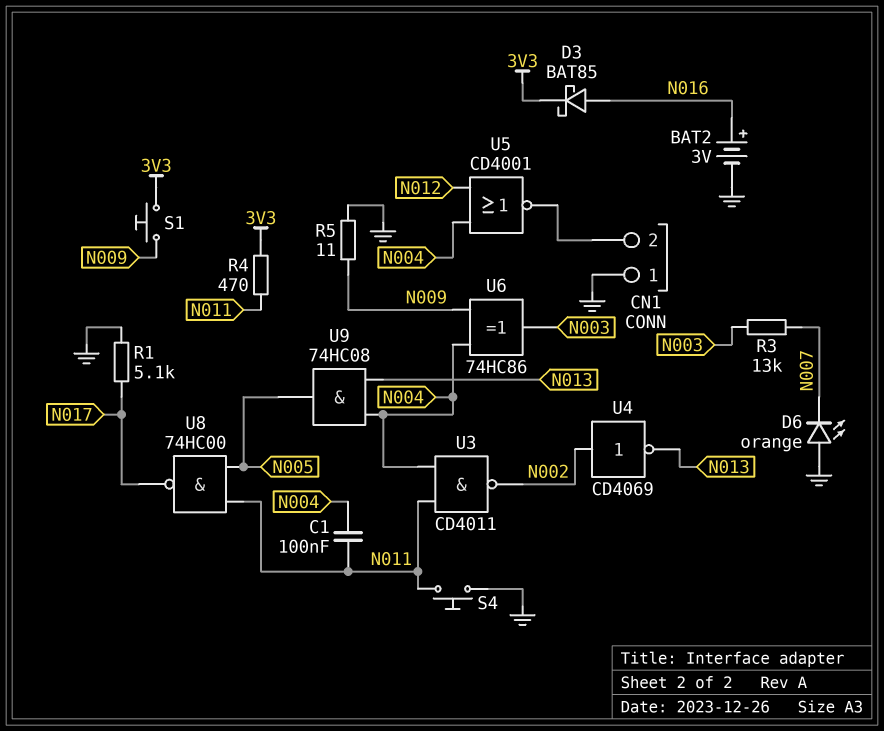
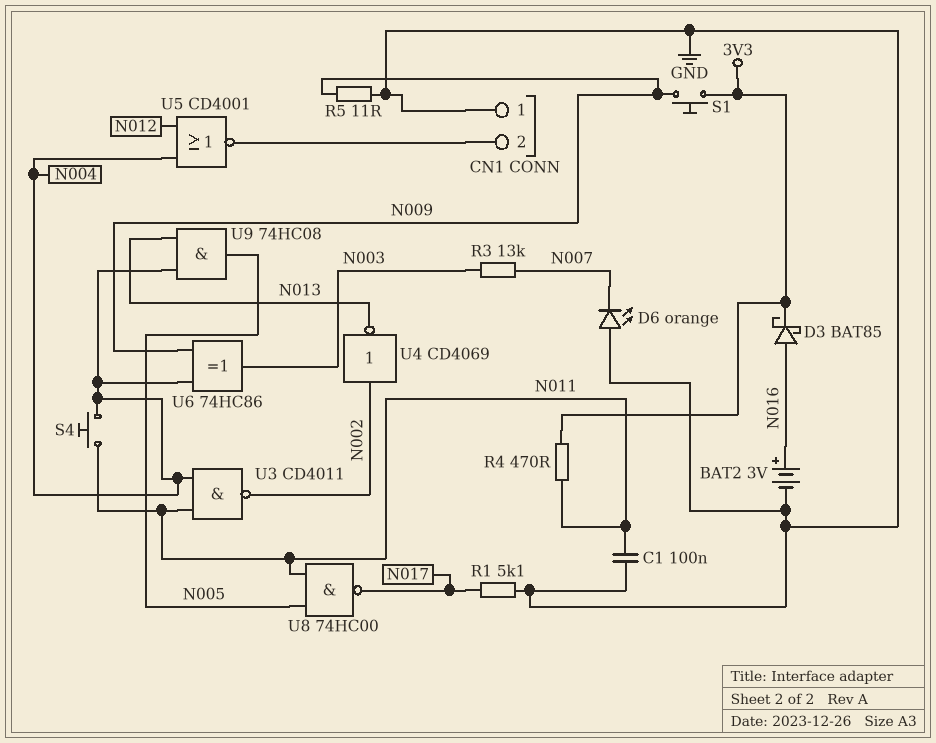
C1: 100nF (N004, N011) -> 100nF (GND, N011)
S4: button (GND, N011) -> button (N004, N011)

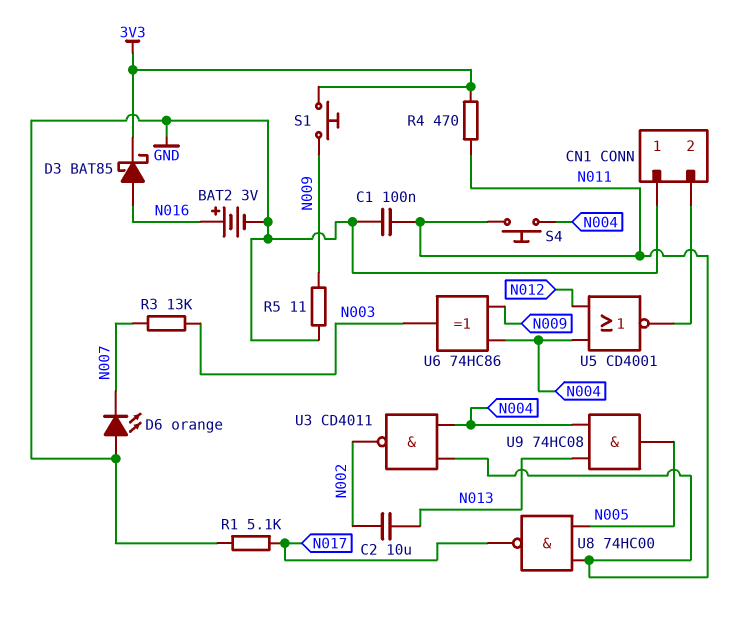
C2: none -> 10uF (N002, N013)
U4: NOT CD4069 (in N002, out N013) -> none

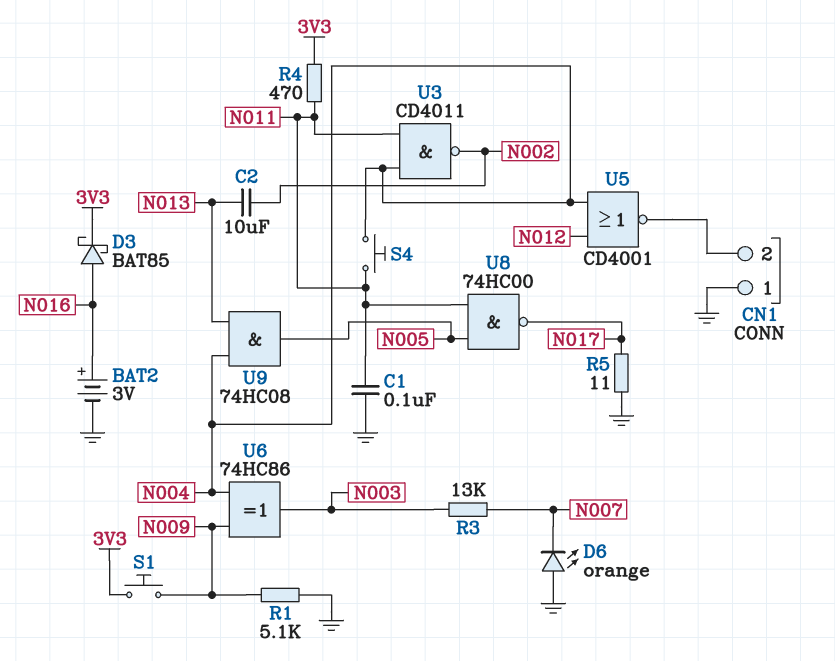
R1: 5.1k (GND, N017) -> 5.1k (GND, N009)
R5: 11 (GND, N009) -> 11 (GND, N017)

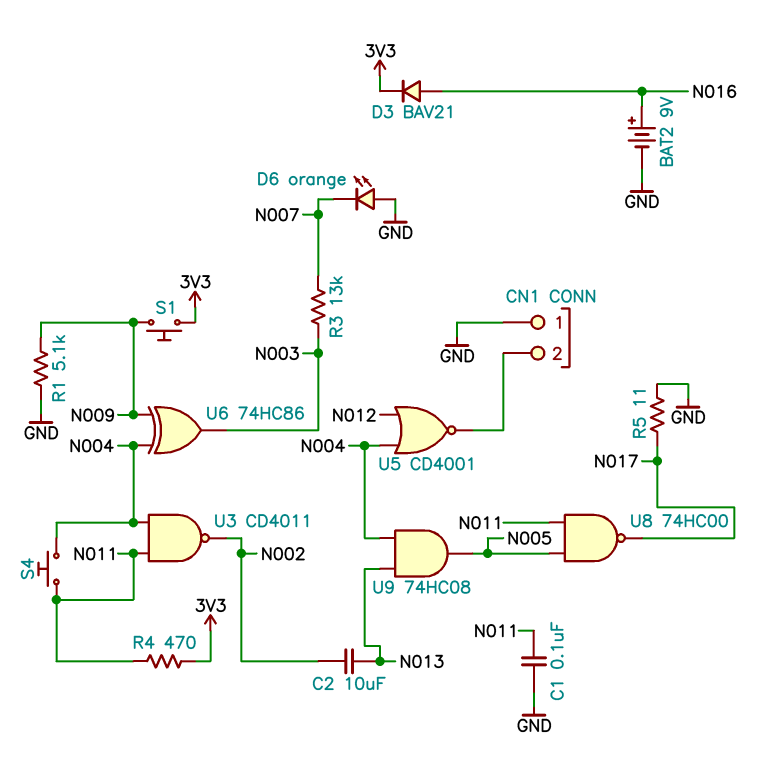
BAT2: 3V (plus N016, minus GND) -> 9V (plus N016, minus GND)
D3: schottky BAT85 (A N016, K 3V3) -> diode BAV21 (A N016, K 3V3)

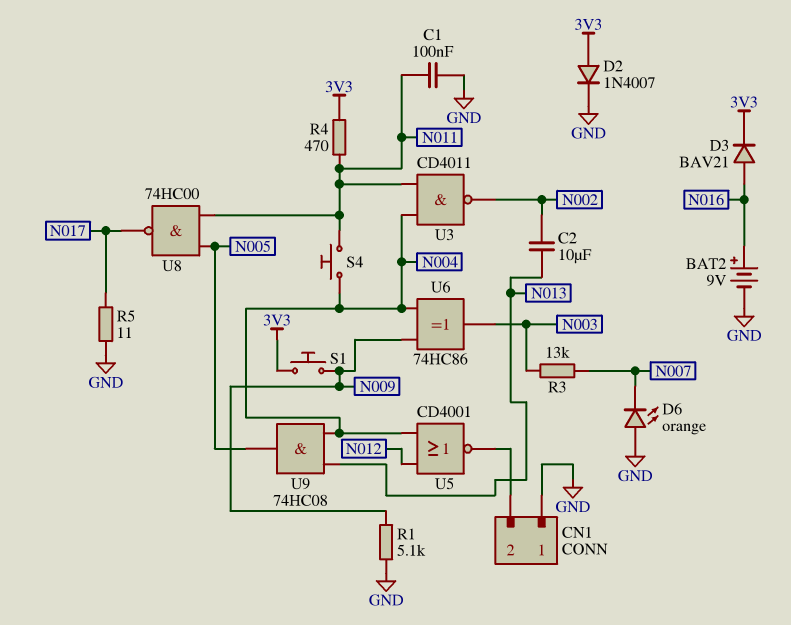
D2: none -> diode 1N4007 (A 3V3, K GND)

